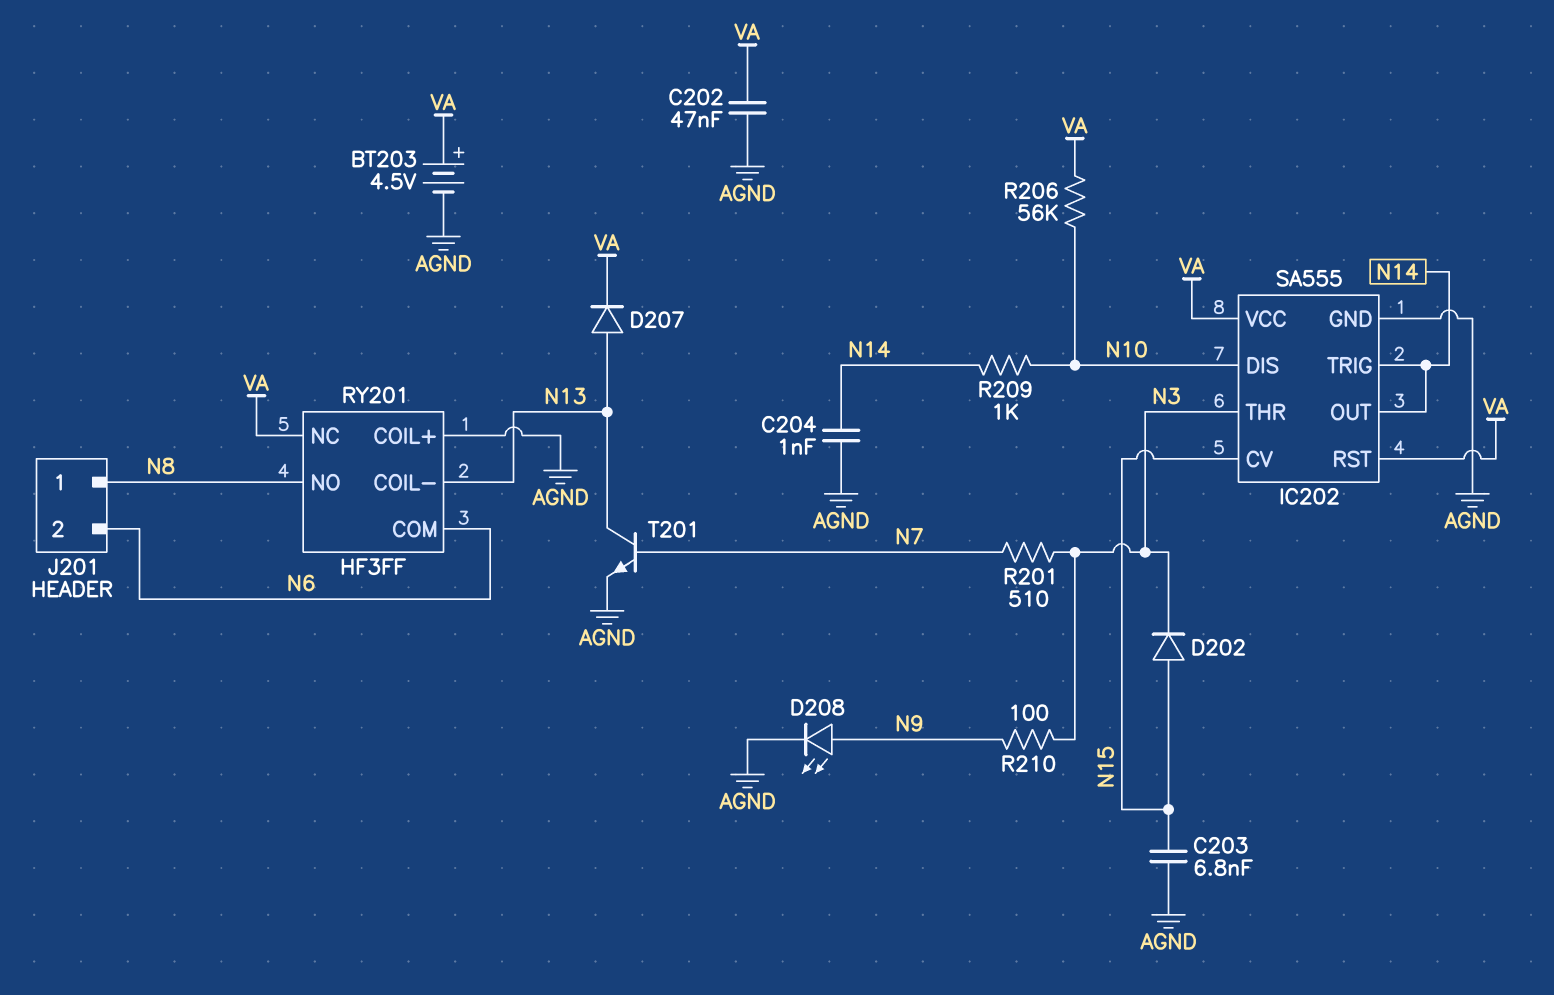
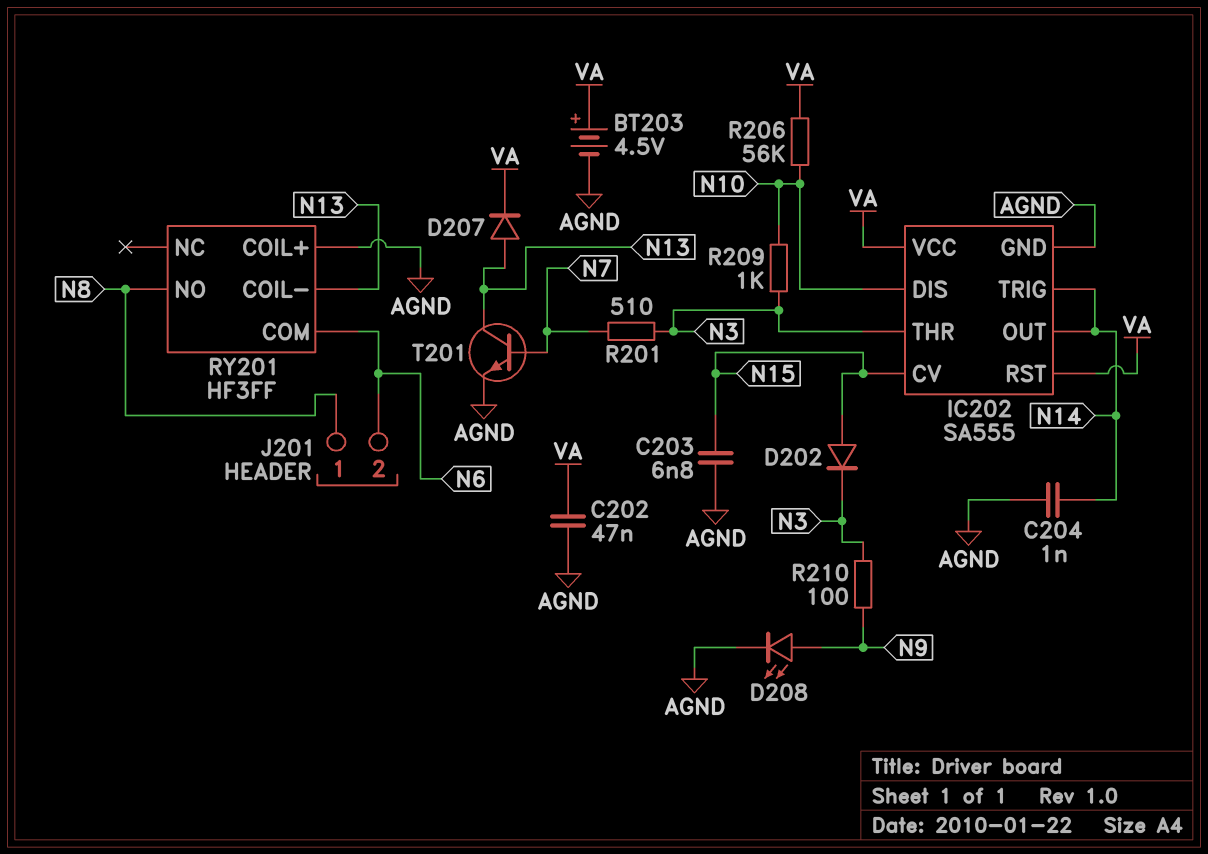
R209: 1k (N10, N14) -> 1k (N3, N10)
RY201 pin NC: VA -> none

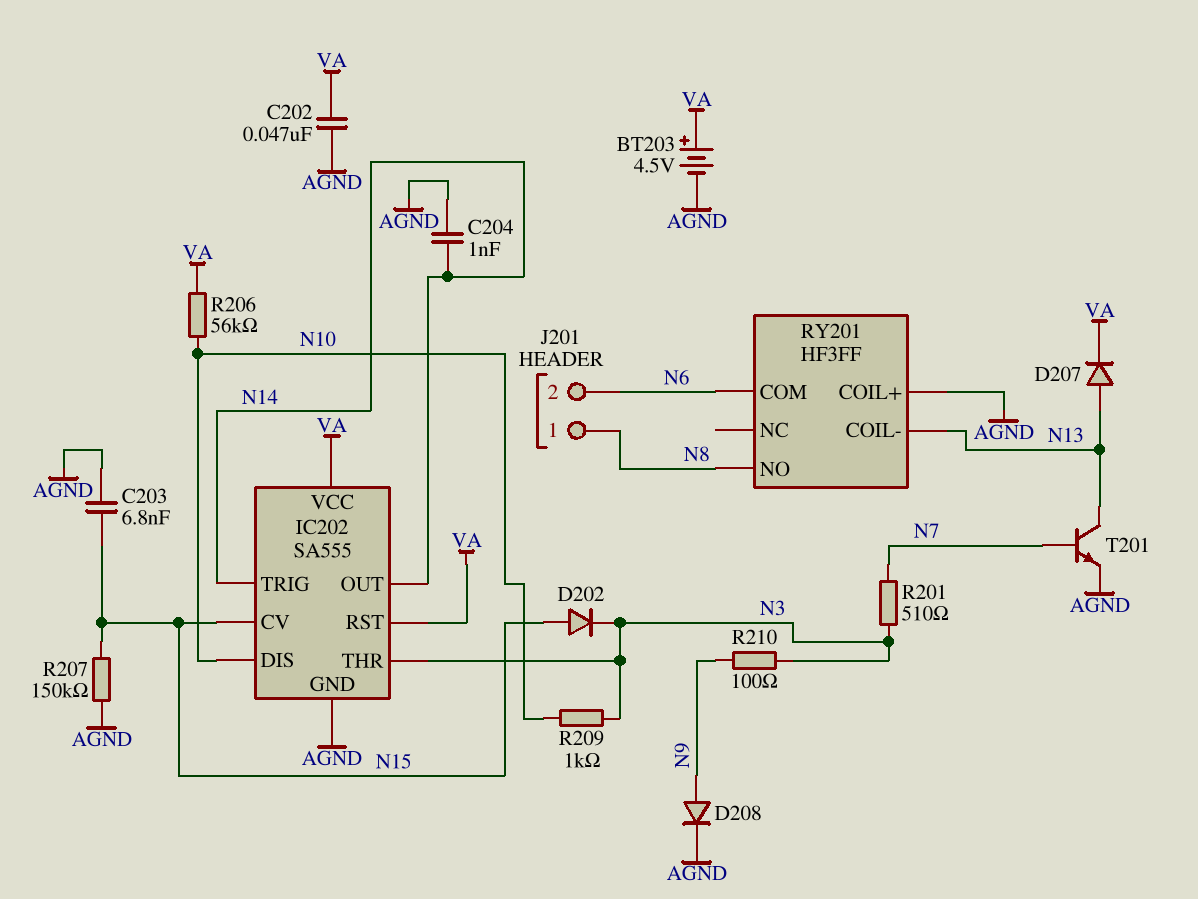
D208: LED (A N9, K AGND) -> diode (A N9, K AGND)
R207: none -> 150k (AGND, N15)

